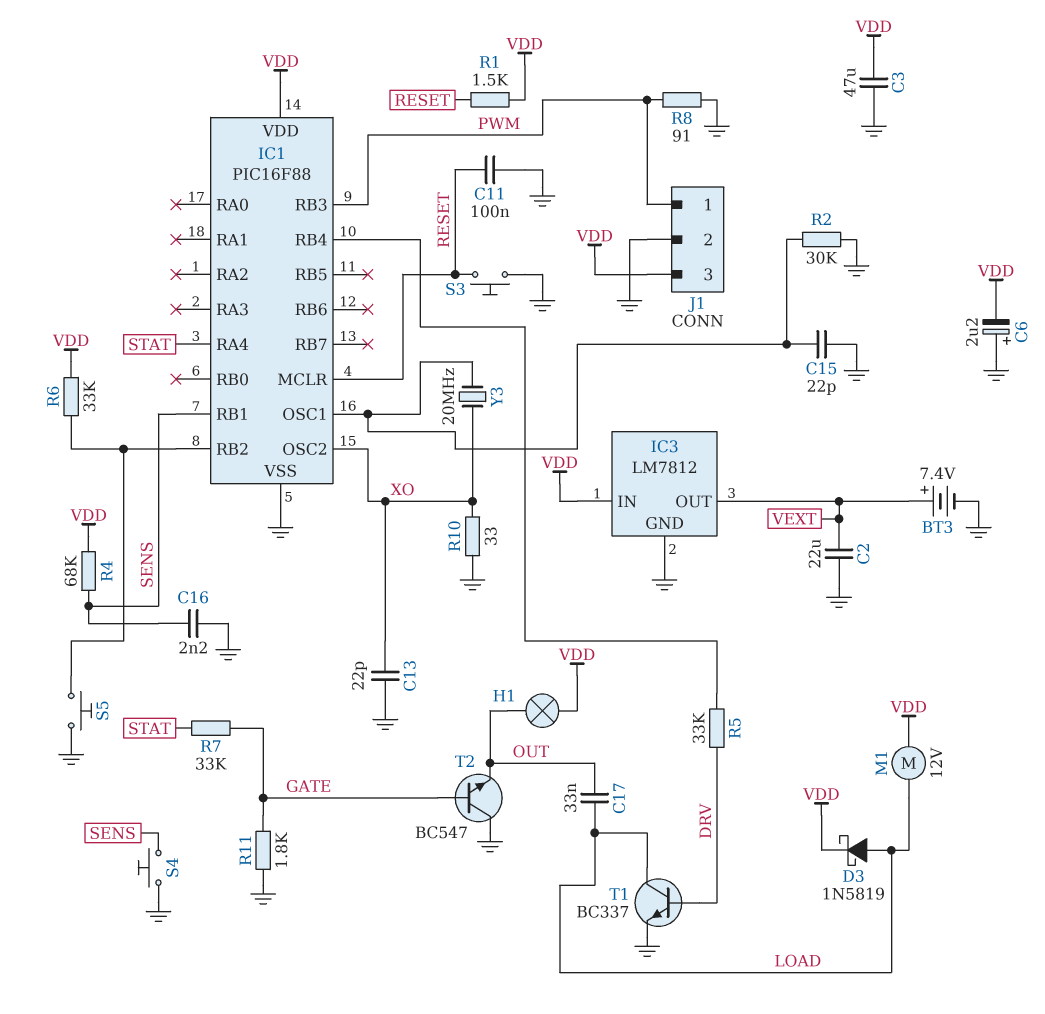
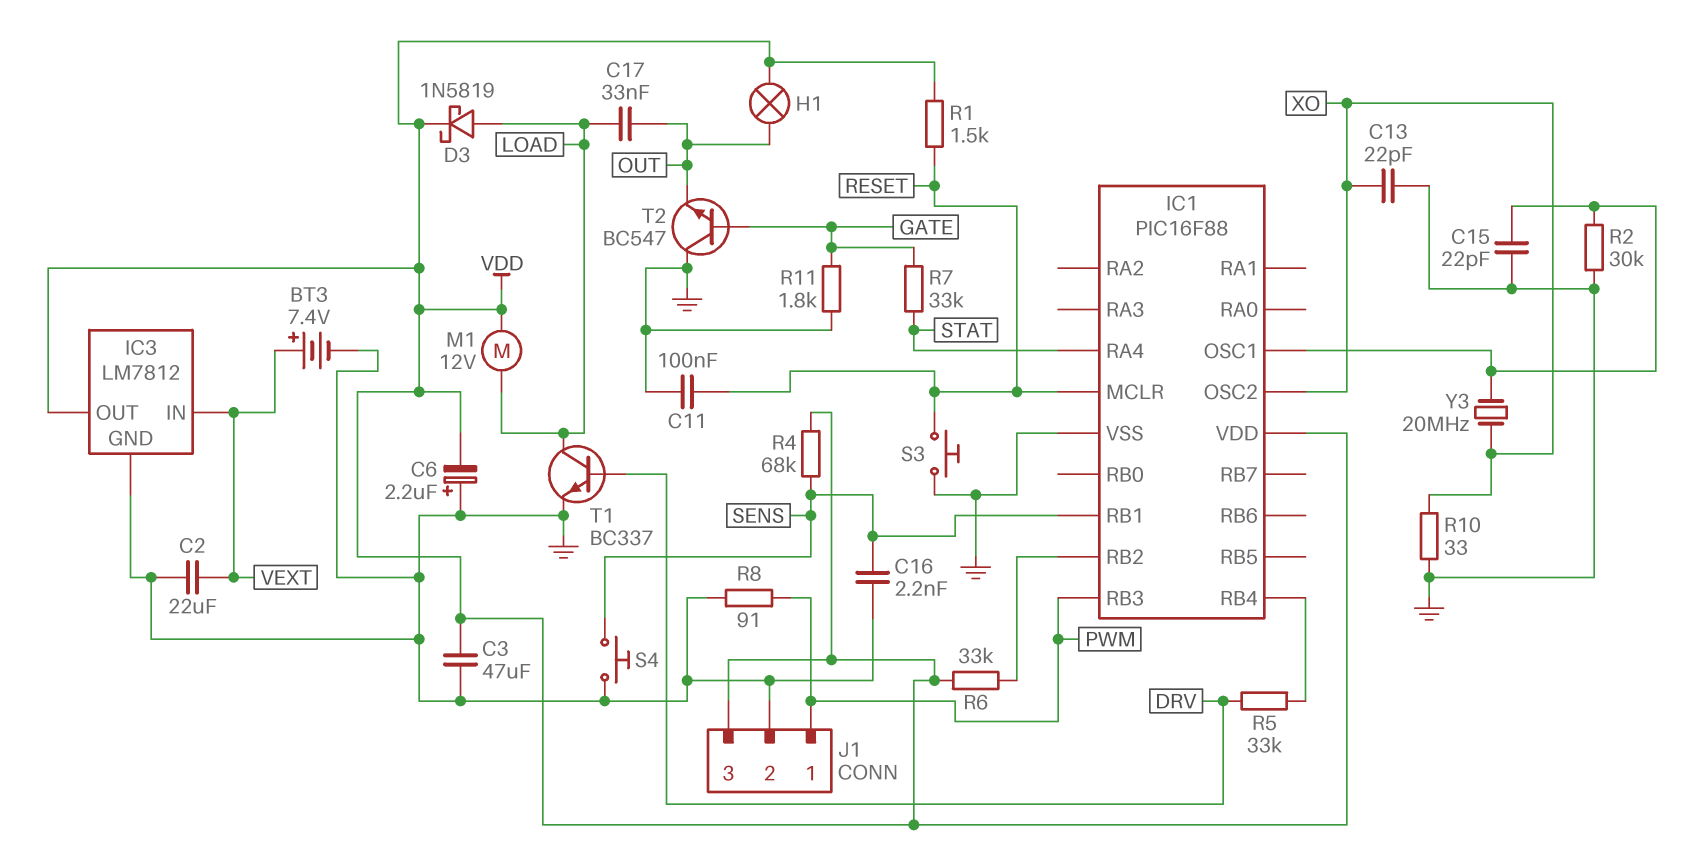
IC3 pin IN: VDD -> VEXT
IC3 pin OUT: VEXT -> VDD
S5: button (GND, IC1/RB2) -> none

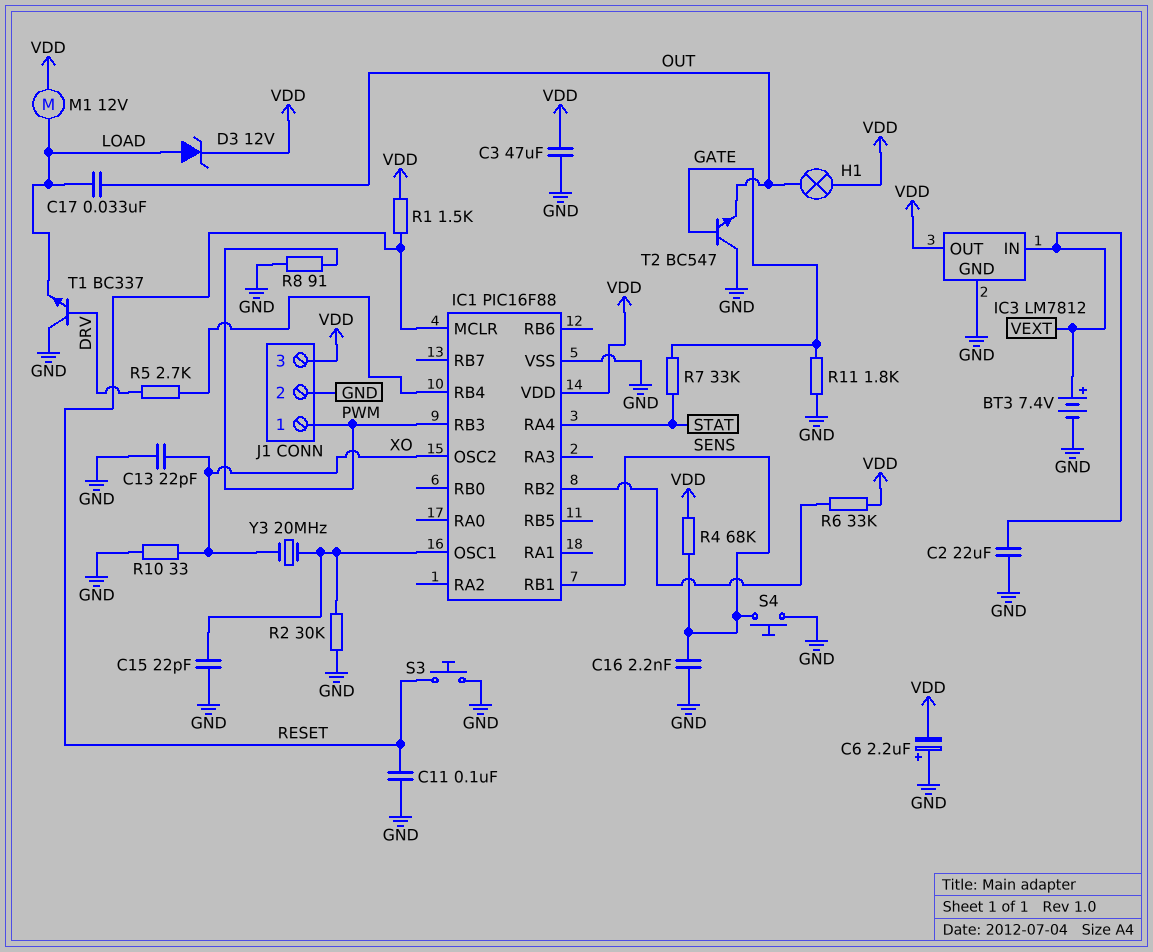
D3: schottky 1N5819 (A LOAD, K VDD) -> zener 12V (A LOAD, K VDD)
R5: 33k (DRV, IC1/RB4) -> 2.7k (DRV, IC1/RB4)
T1: NPN BC337 (B DRV, C LOAD, E GND) -> NPN BC337 (B DRV, C GND, E LOAD)

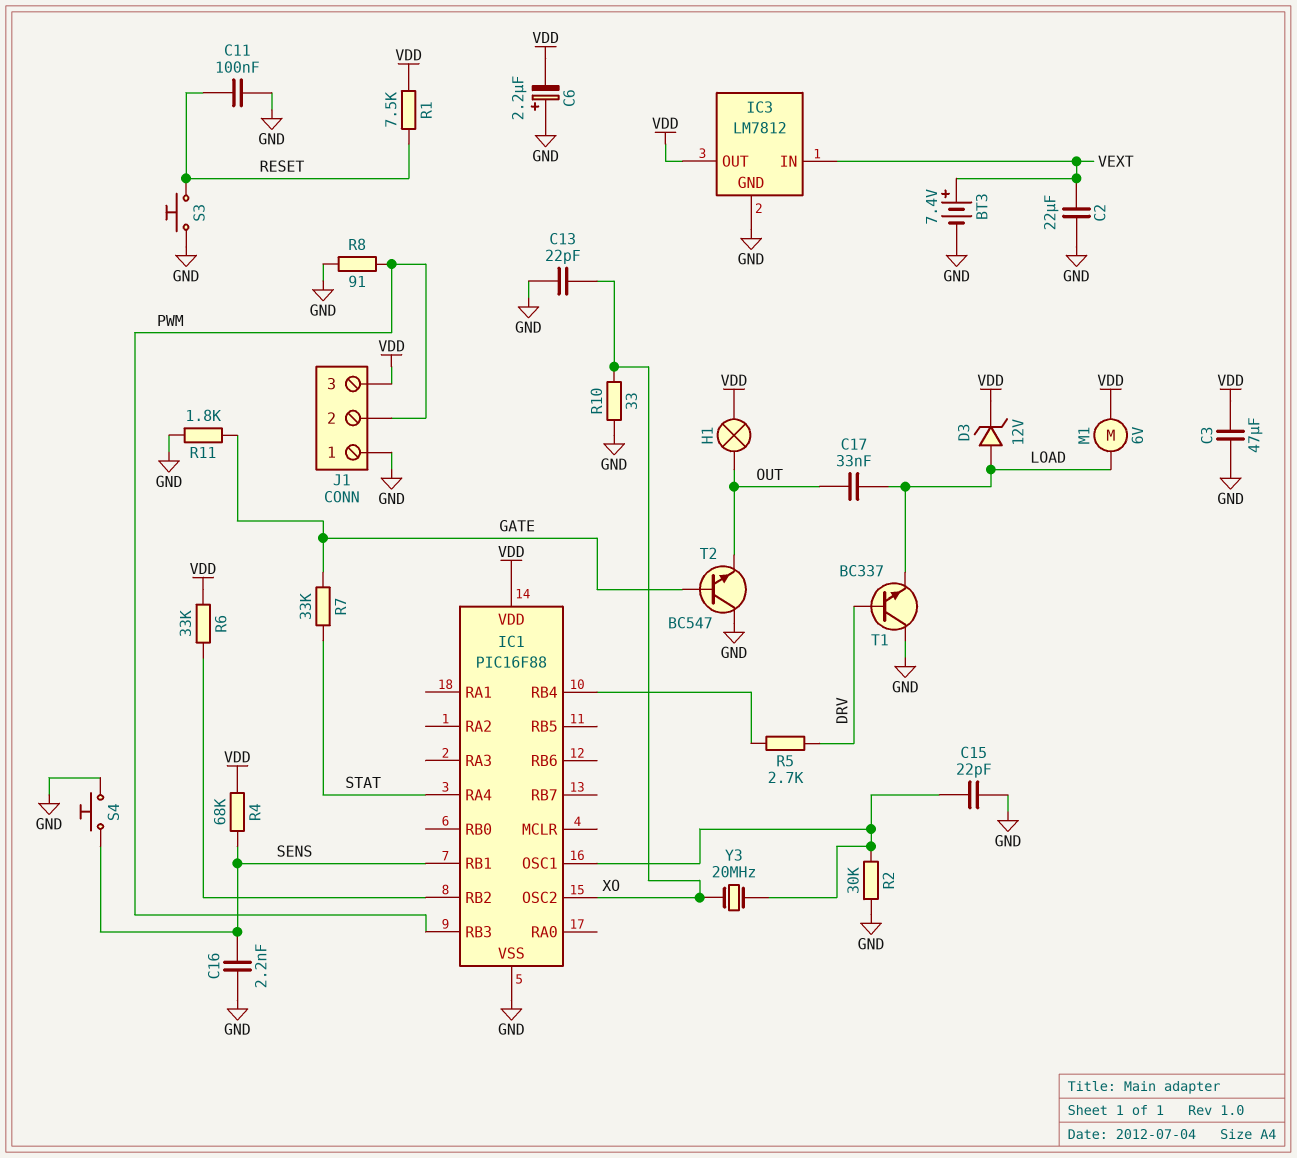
IC1 pin MCLR: RESET -> none
J1 pin 1: PWM -> GND
J1 pin 2: GND -> PWM
M1: motor 12V (LOAD, VDD) -> motor 6V (LOAD, VDD)
R1: 1.5k (RESET, VDD) -> 7.5k (RESET, VDD)

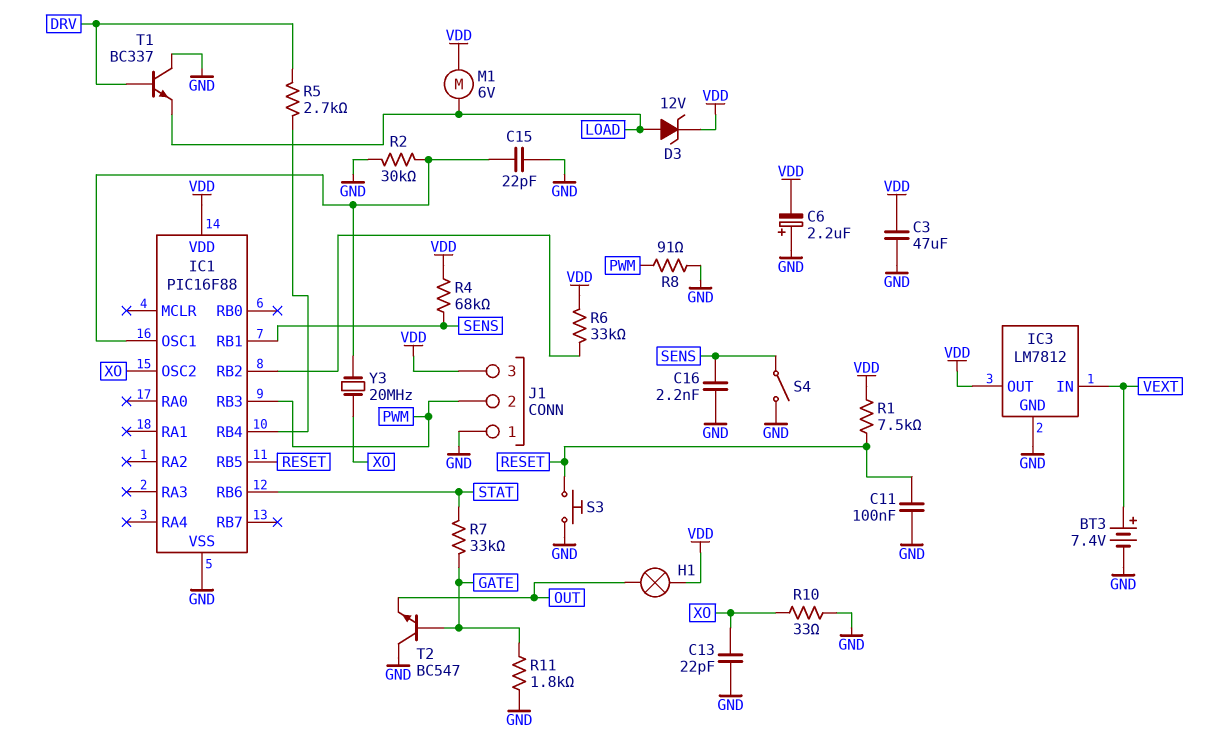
C2: 22uF (GND, VEXT) -> none
C17: 33nF (LOAD, OUT) -> none
IC1 pin RA4: STAT -> none
IC1 pin RB5: none -> RESET
IC1 pin RB6: none -> STAT
S4: button (GND, SENS) -> switch (GND, SENS)

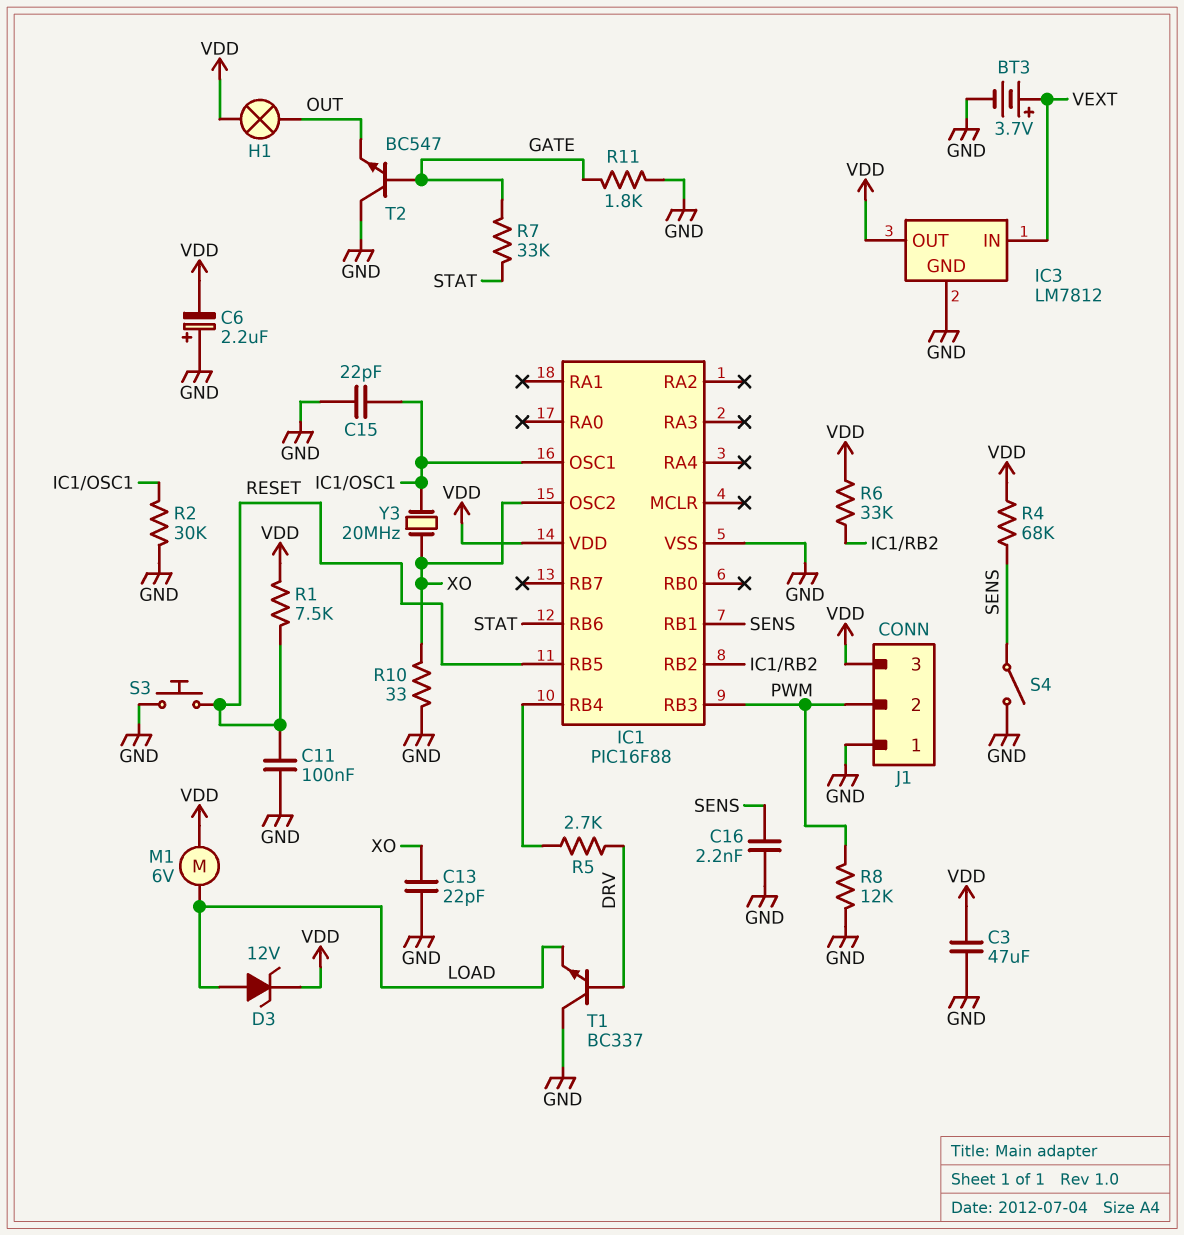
BT3: 7.4V (plus VEXT, minus GND) -> 3.7V (plus VEXT, minus GND)
R8: 91 (GND, PWM) -> 12k (GND, PWM)

